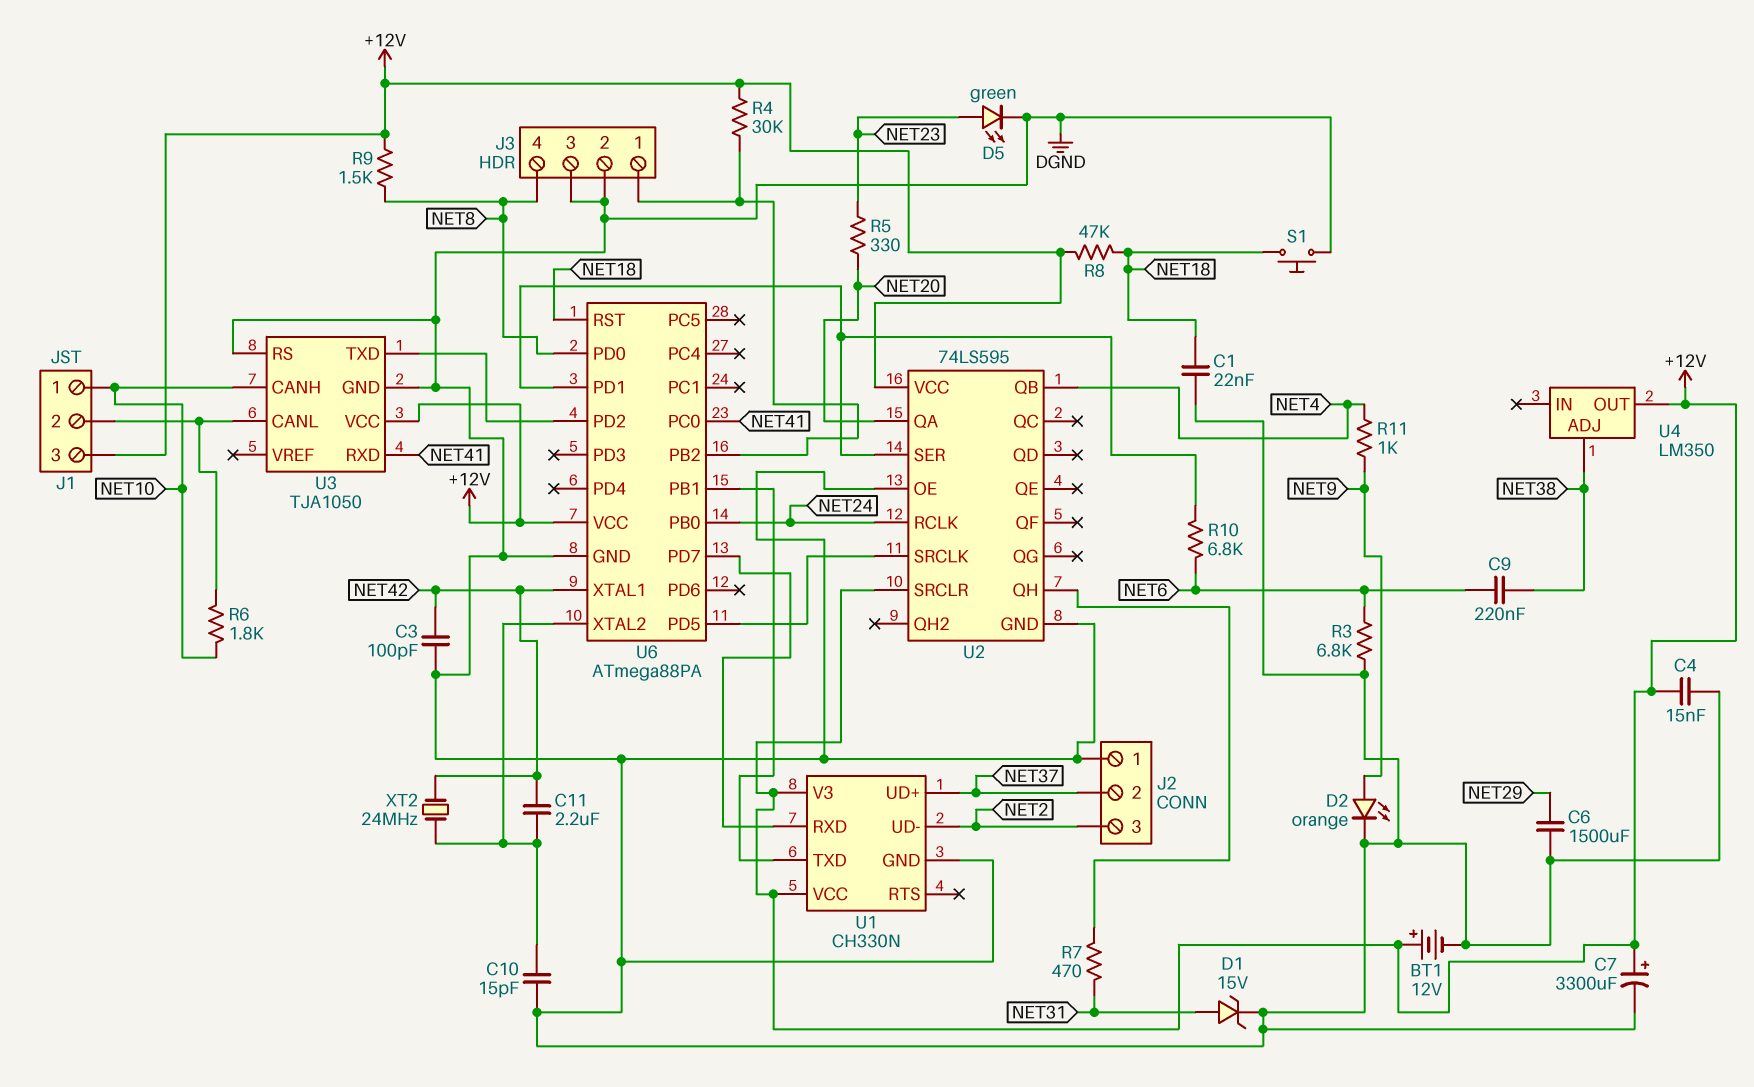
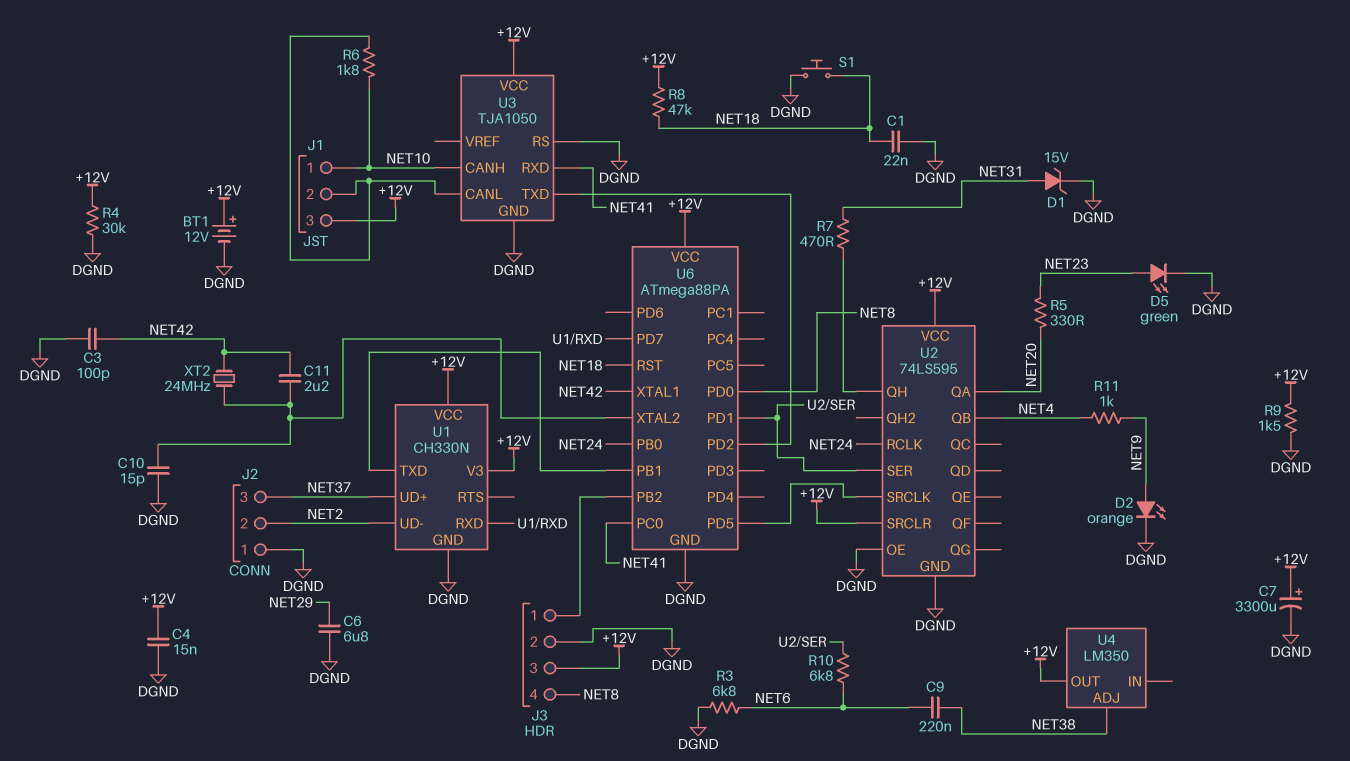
C6: 1500uF (DGND, NET29) -> 6.8uF (DGND, NET29)
J2 pin 2: NET37 -> NET2
J2 pin 3: NET2 -> NET37
J3 pin 3: DGND -> +12V
R4: 30k (+12V, J3/1) -> 30k (+12V, DGND)
R9: 1.5k (+12V, NET8) -> 1.5k (+12V, DGND)

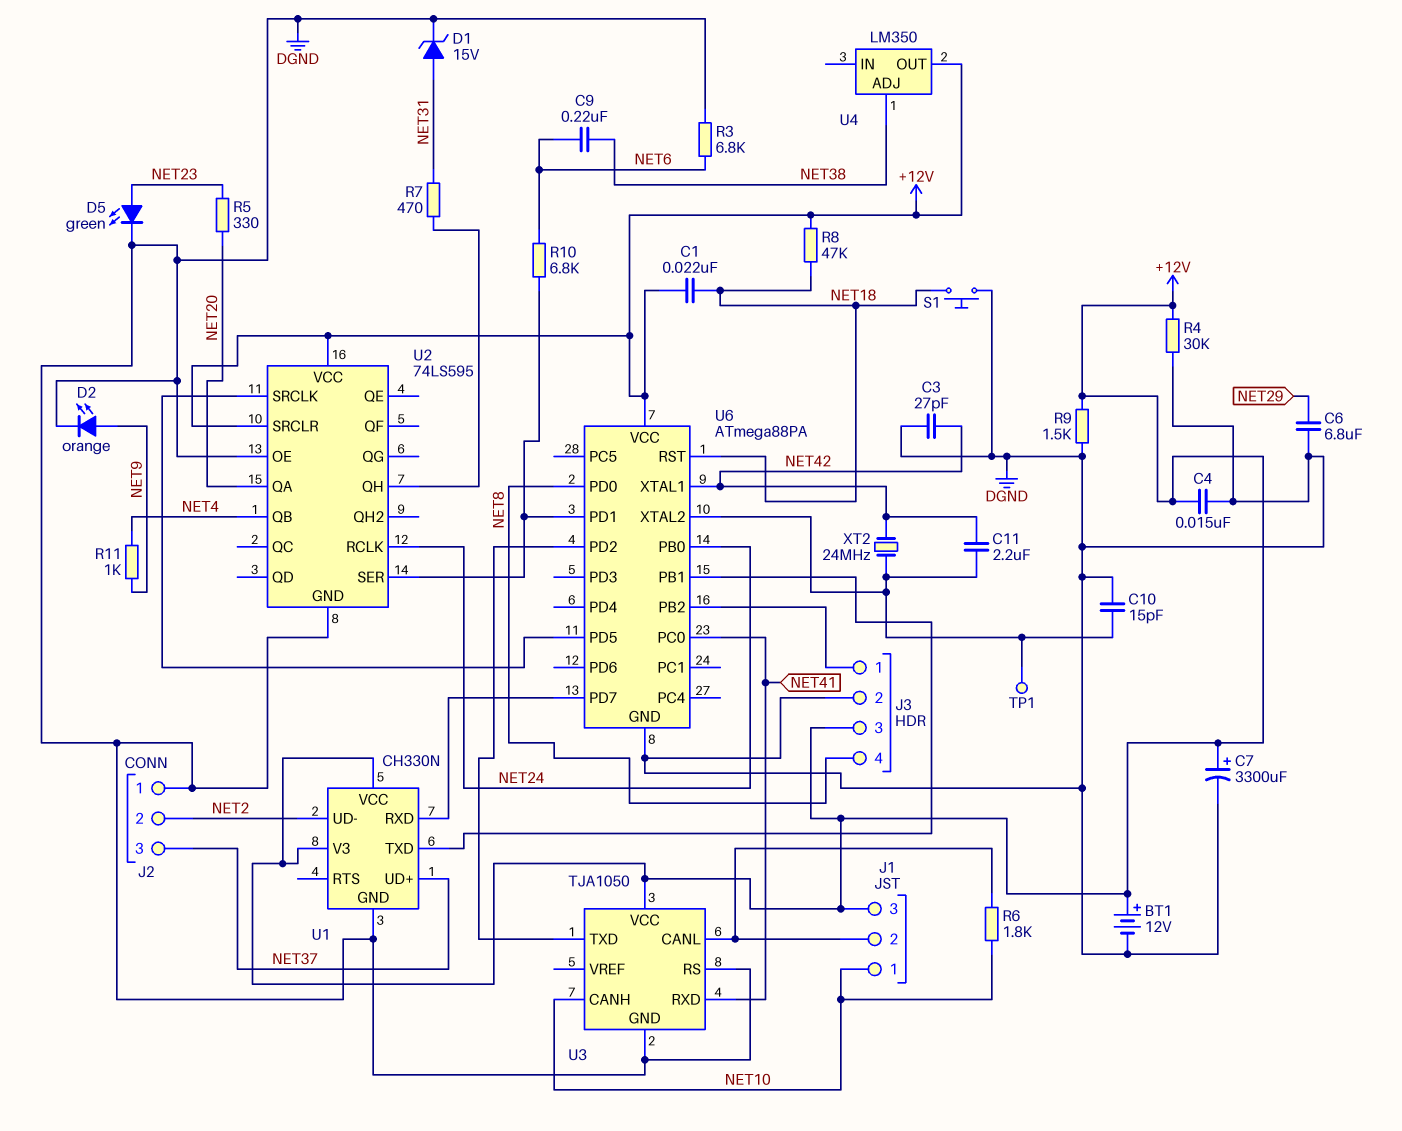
C1: 22nF (DGND, NET18) -> 22nF (+12V, NET18)
C3: 100pF (DGND, NET42) -> 27pF (DGND, NET42)
TP1: none -> test point (U6/XTAL2)

